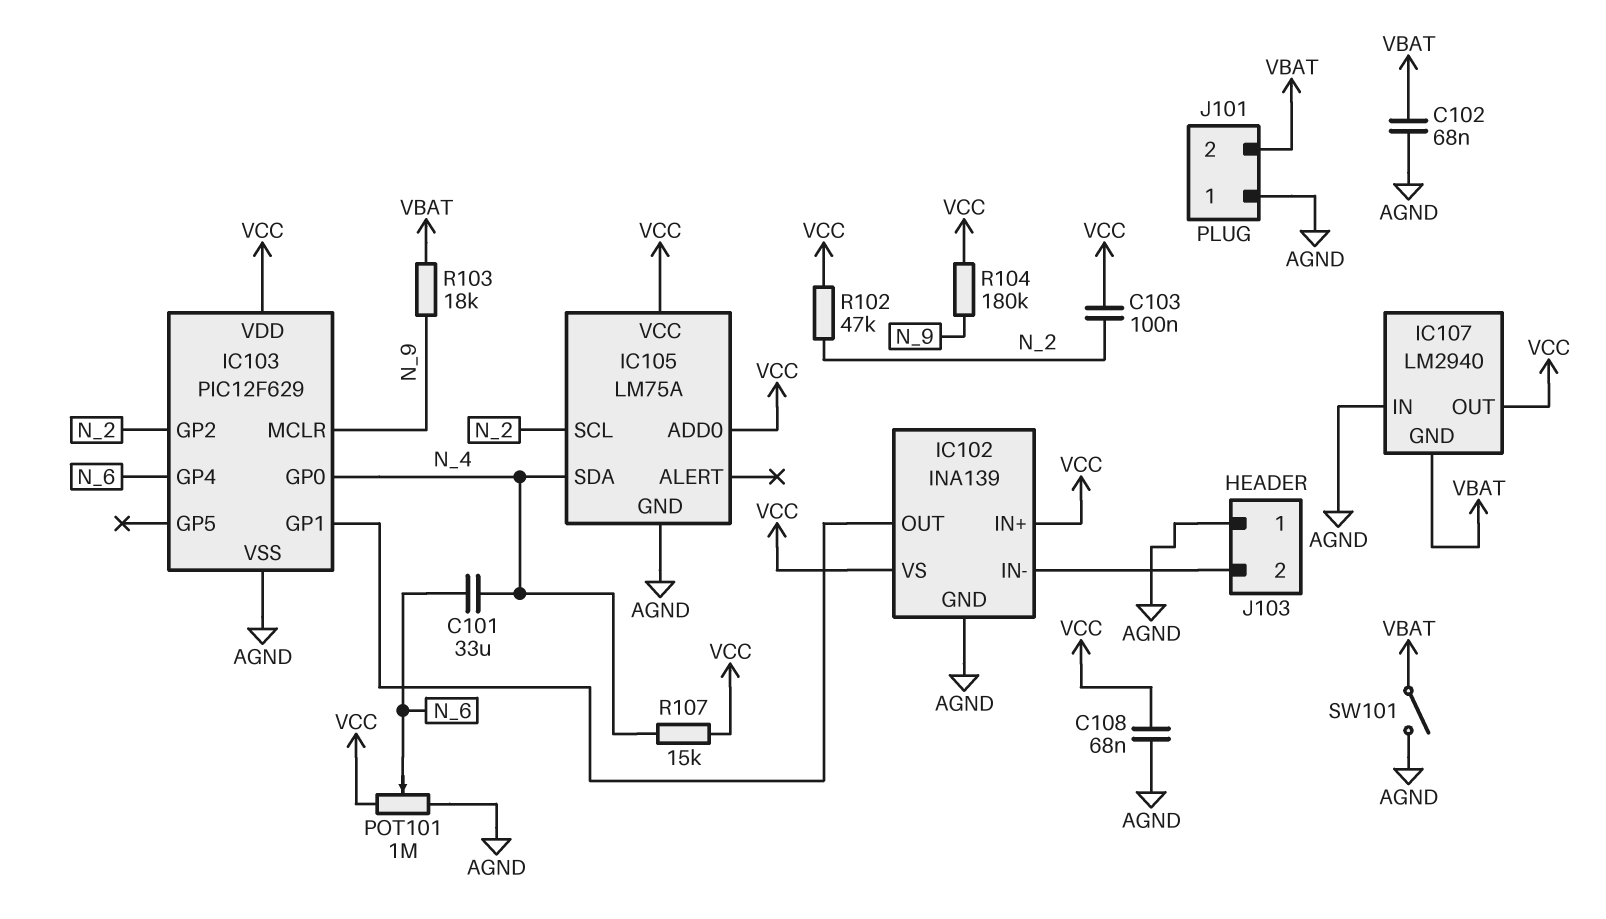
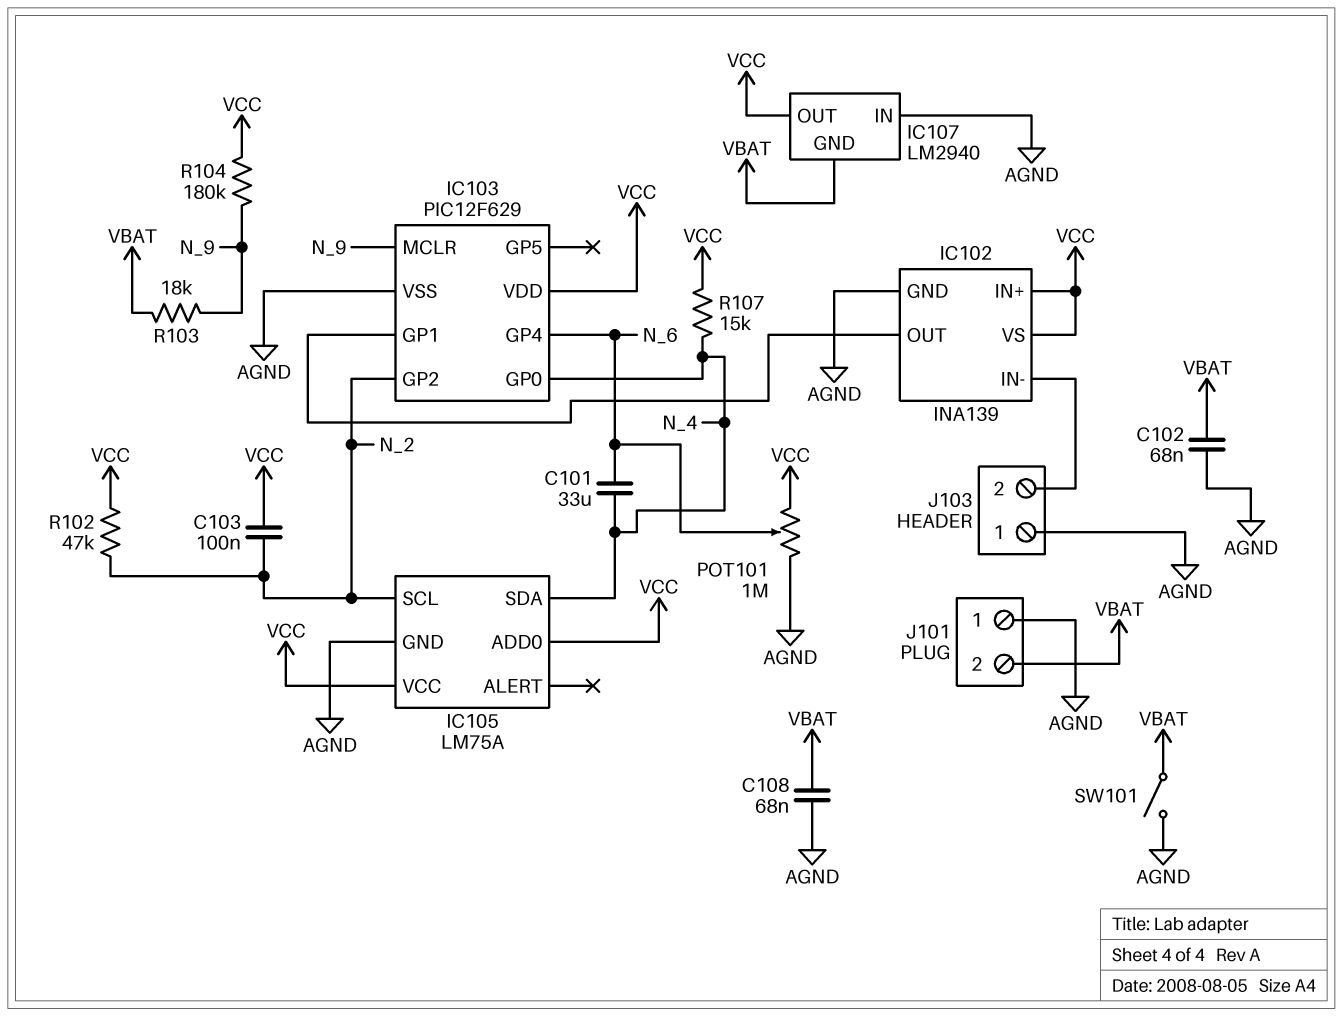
C108: 68nF (AGND, VCC) -> 68nF (AGND, VBAT)

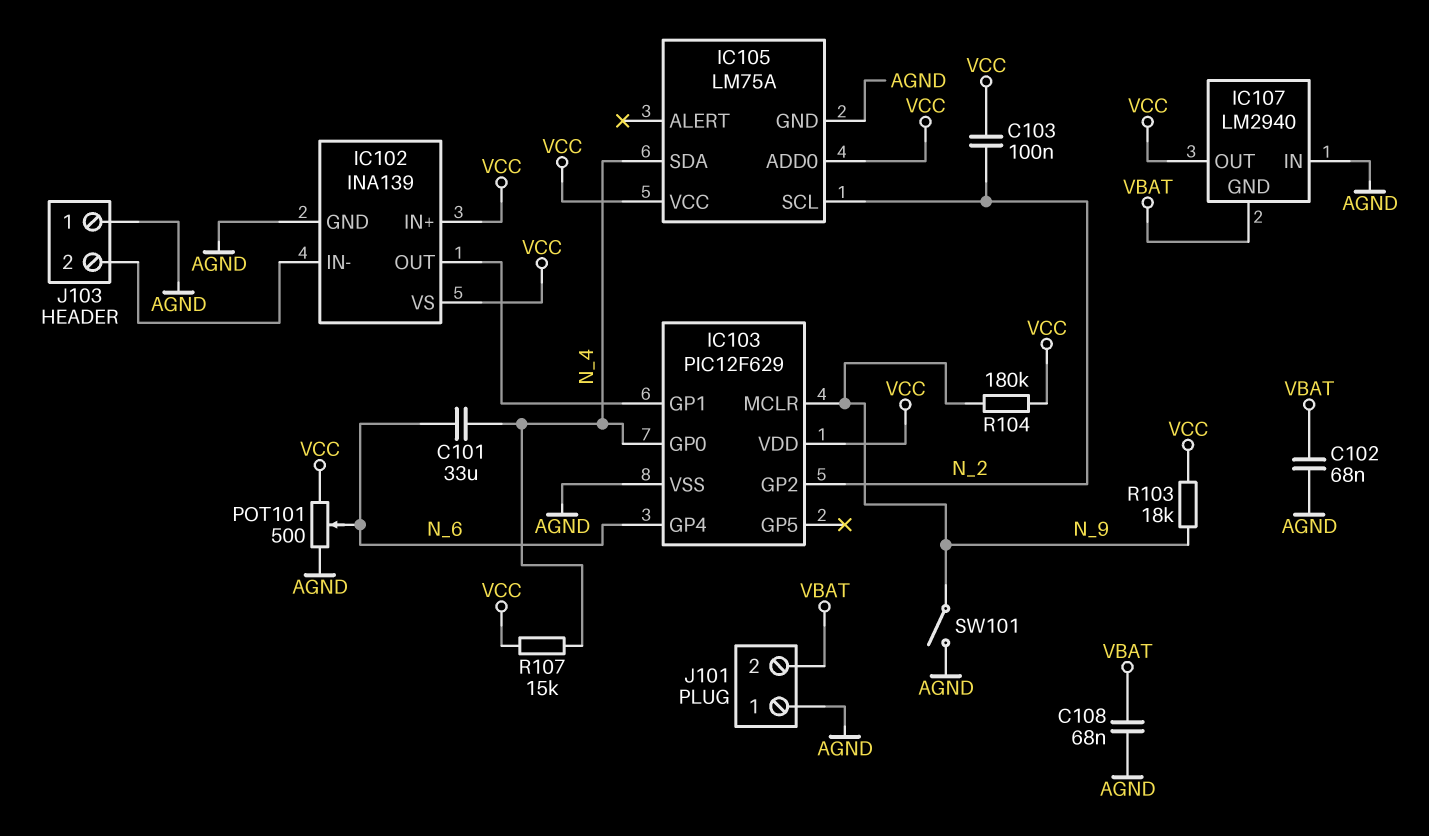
POT101: 1M (AGND, VCC, wiper N_6) -> 500 (AGND, VCC, wiper N_6)
R102: 47k (N_2, VCC) -> none
R103: 18k (N_9, VBAT) -> 18k (N_9, VCC)
SW101: switch (AGND, VBAT) -> switch (AGND, N_9)

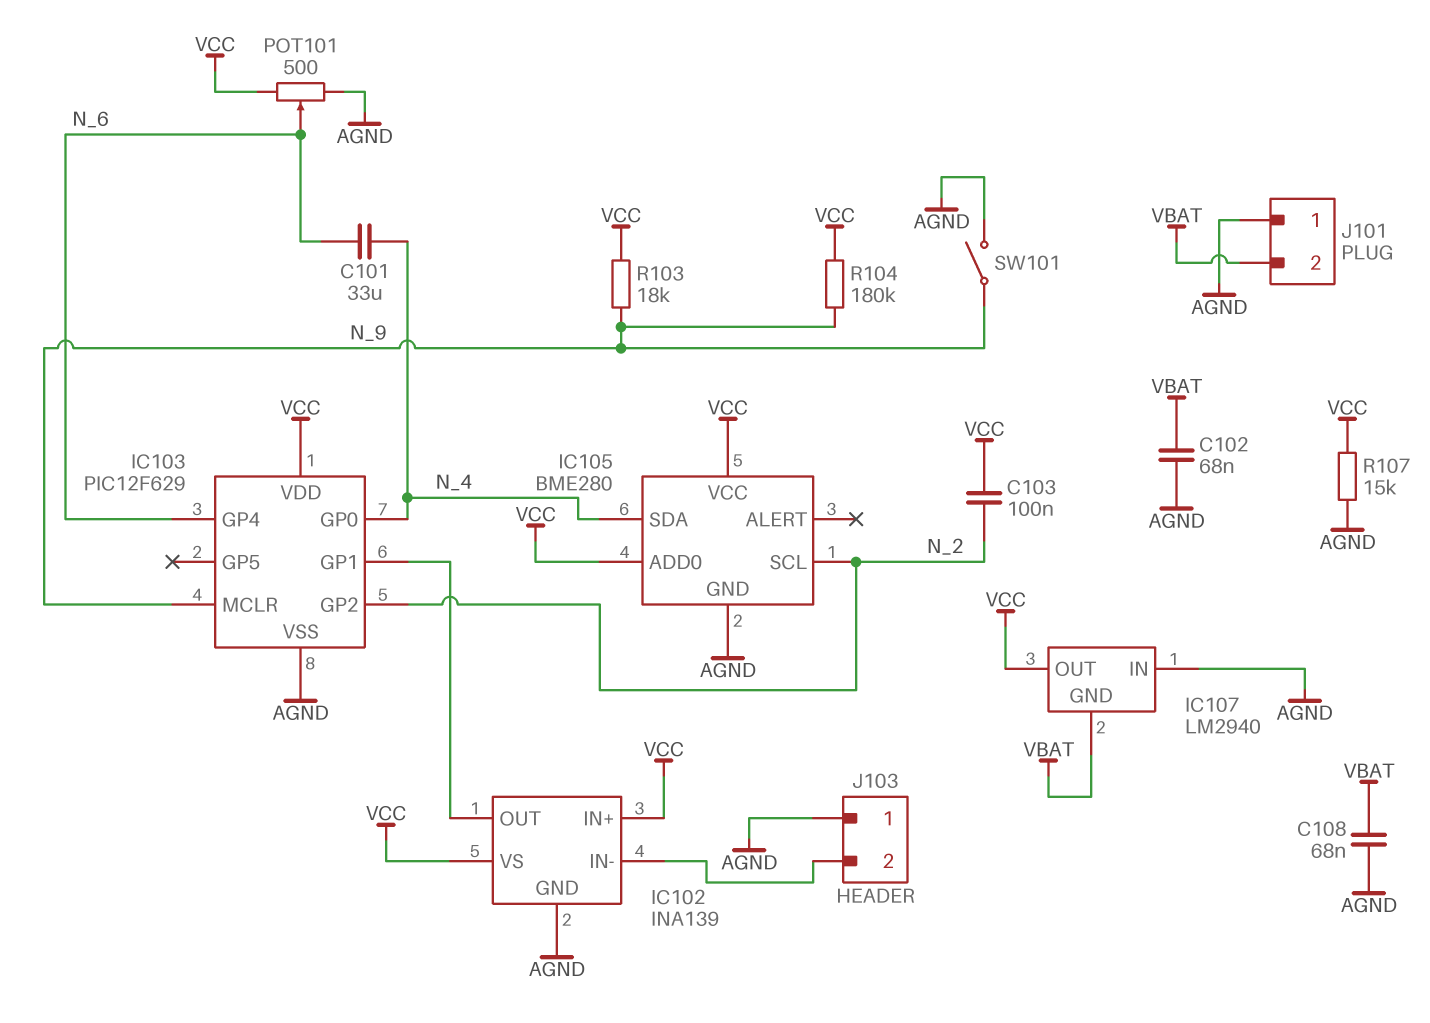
IC105: LM75A -> BME280
R107: 15k (N_4, VCC) -> 15k (AGND, VCC)

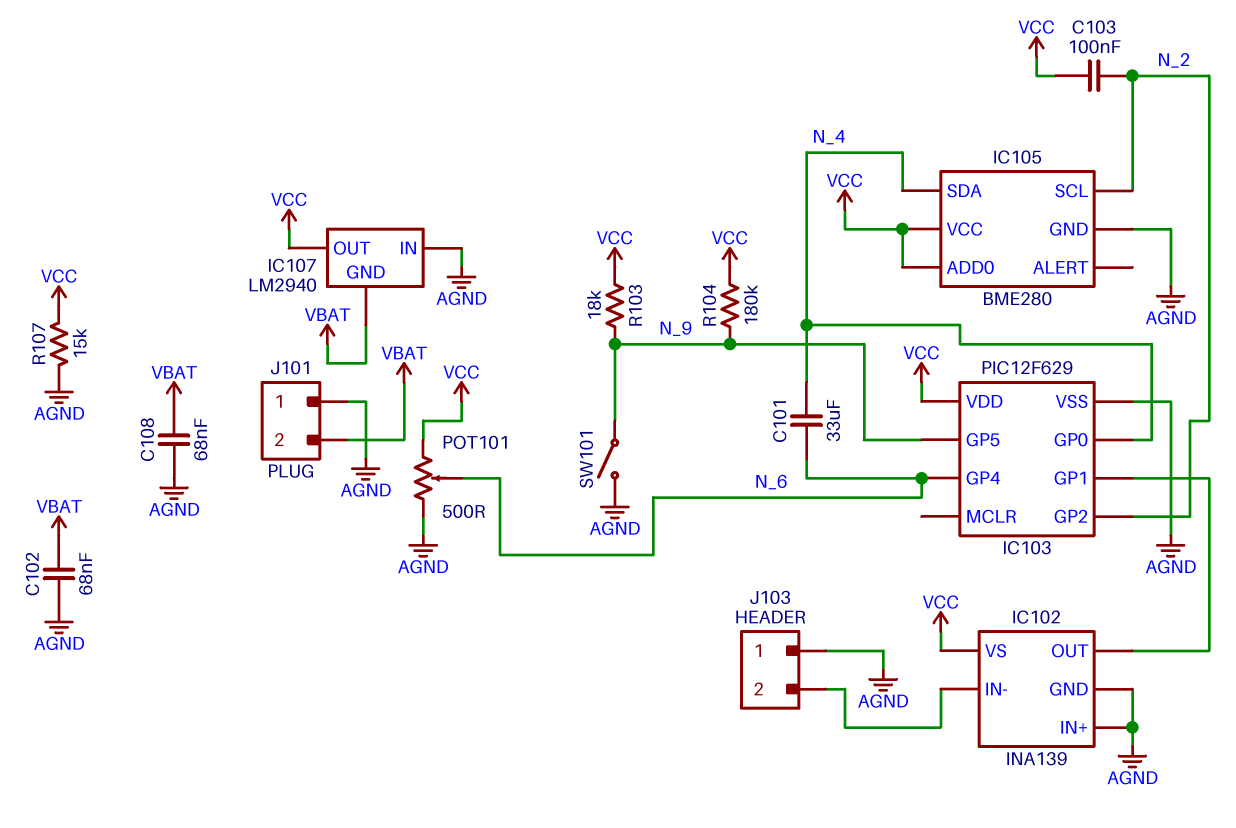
IC102 pin IN+: VCC -> AGND
IC103 pin GP5: none -> N_9
IC103 pin MCLR: N_9 -> none

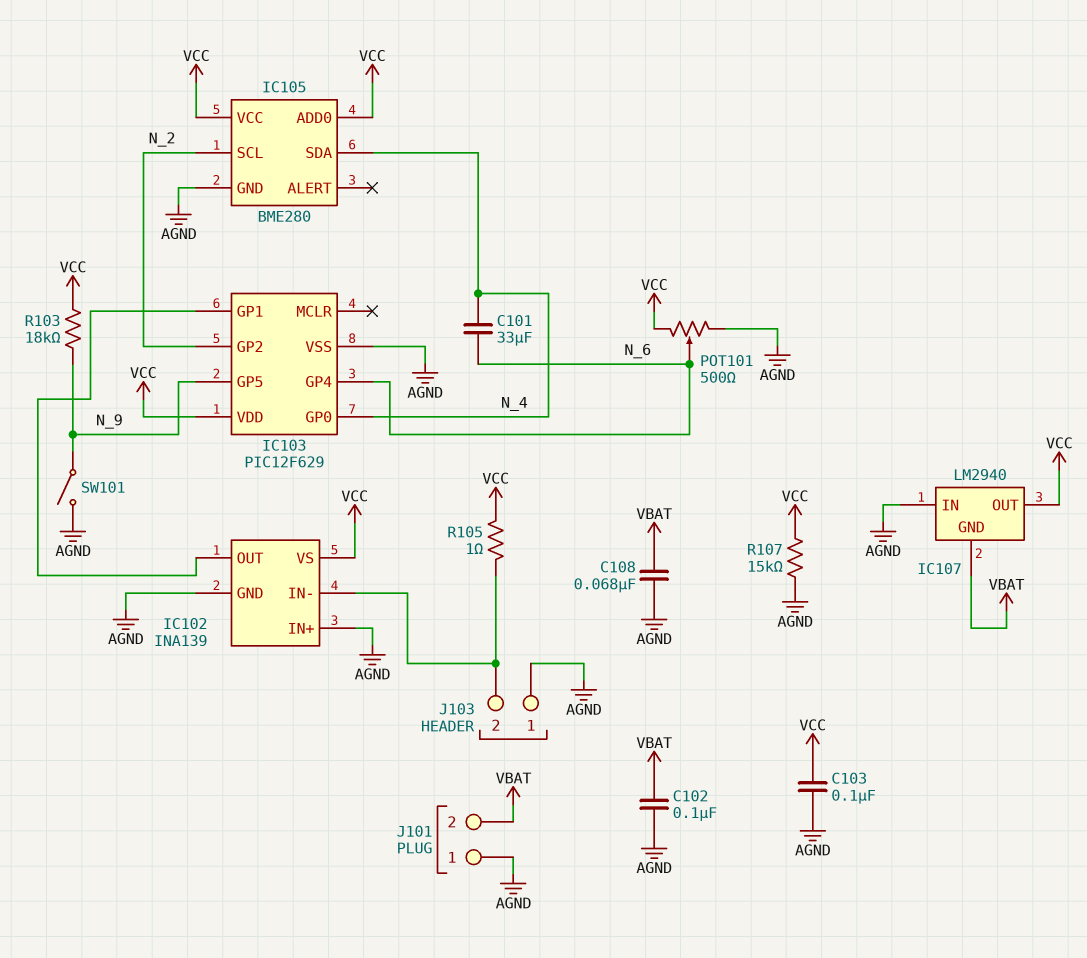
C102: 68nF (AGND, VBAT) -> 100nF (AGND, VBAT)
C103: 100nF (N_2, VCC) -> 100nF (AGND, VCC)
R104: 180k (N_9, VCC) -> none
R105: none -> 1 (IC102/IN-, VCC)

